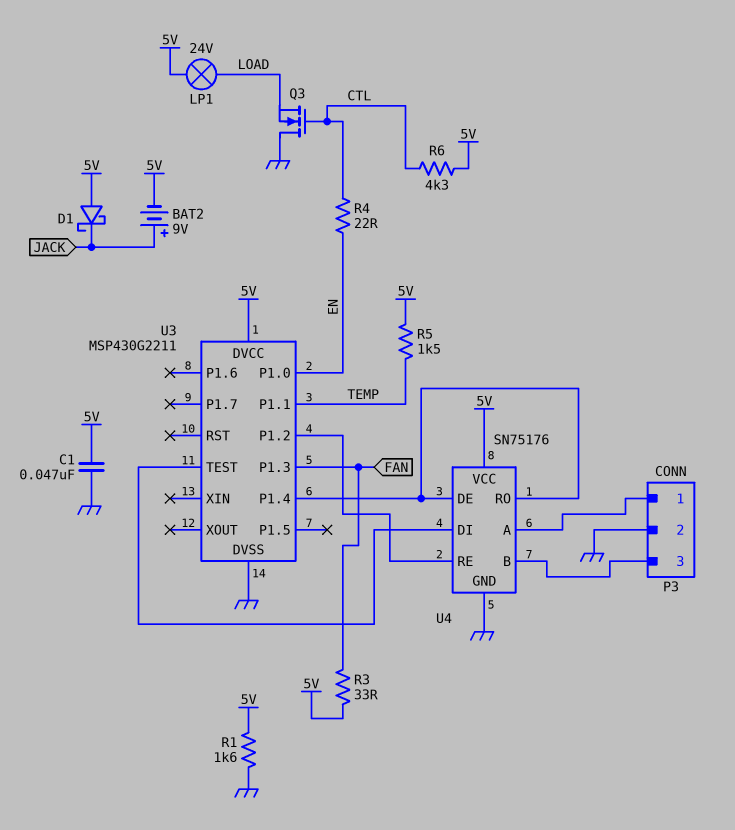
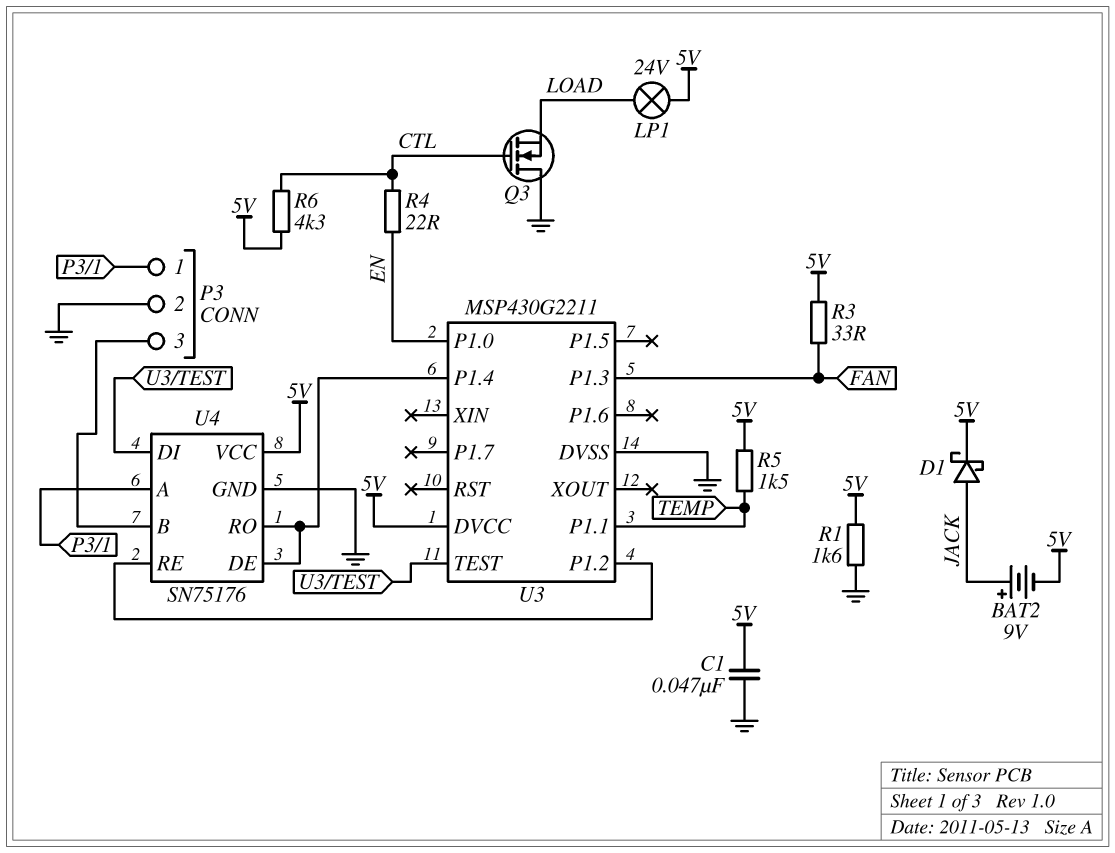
D1: schottky (A 5V, K JACK) -> schottky (A JACK, K 5V)

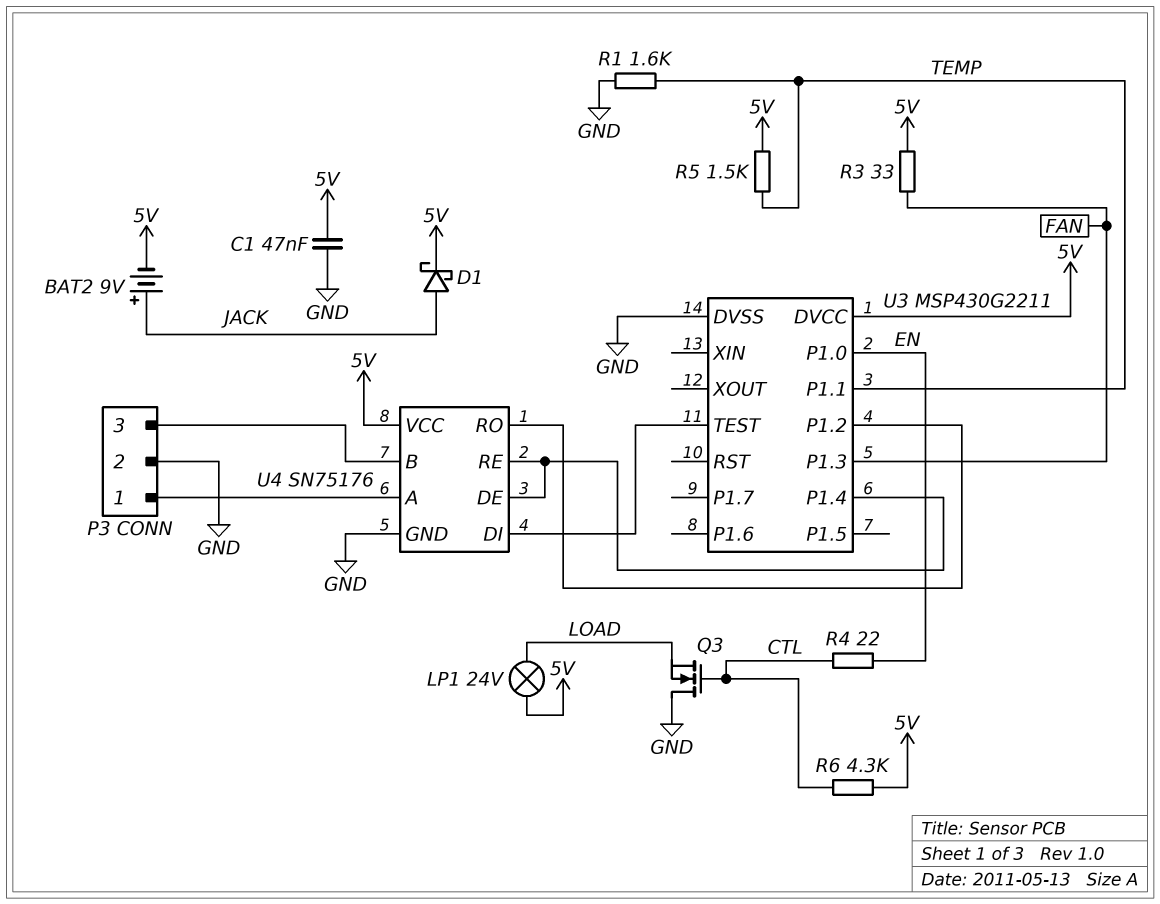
R1: 1.6k (5V, GND) -> 1.6k (GND, TEMP)
U4 pin RE: U3/P1.2 -> U3/P1.4
U4 pin RO: U3/P1.4 -> U3/P1.2

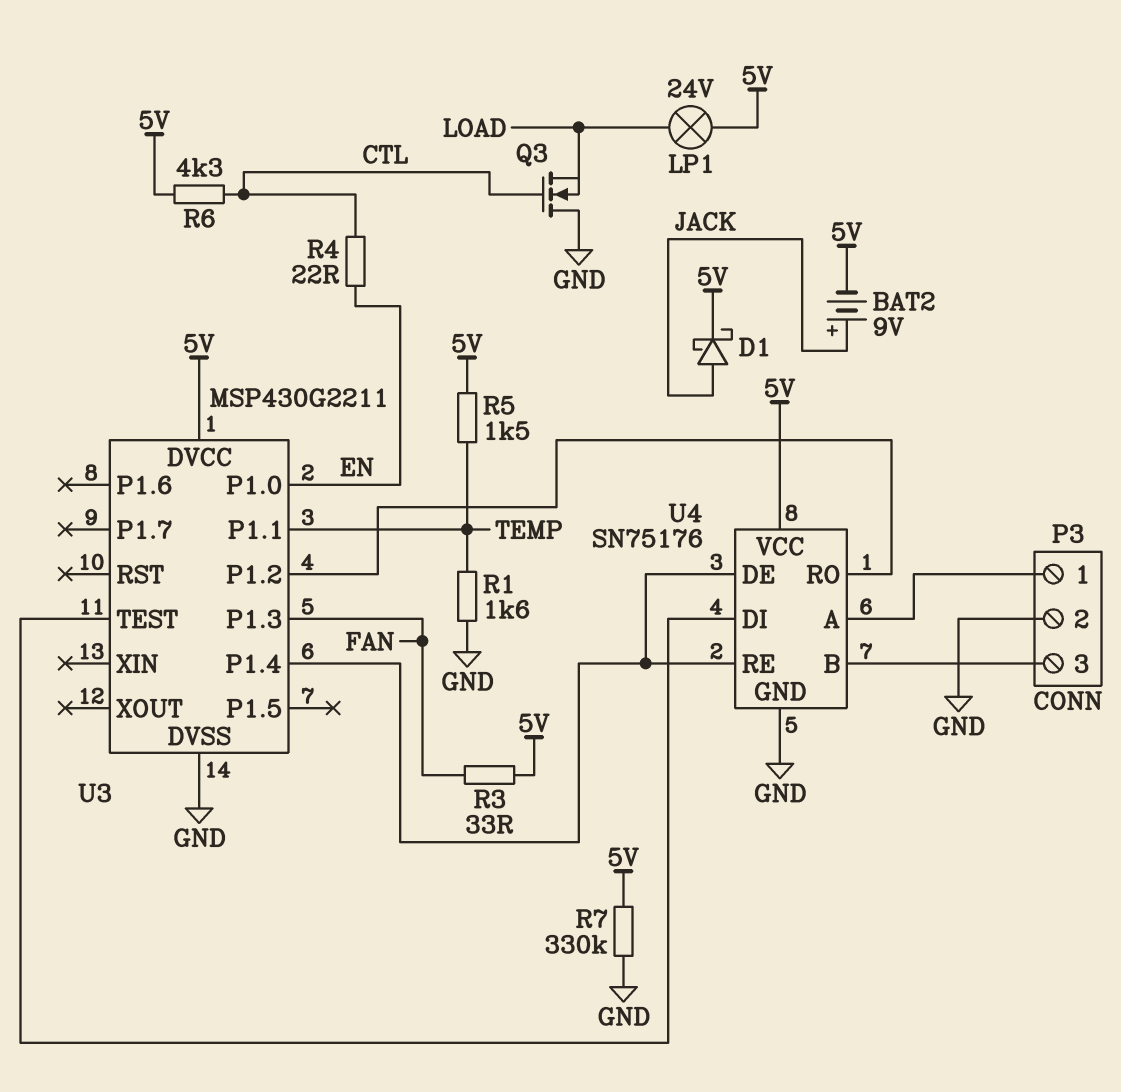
C1: 47nF (5V, GND) -> none
R7: none -> 330k (5V, GND)

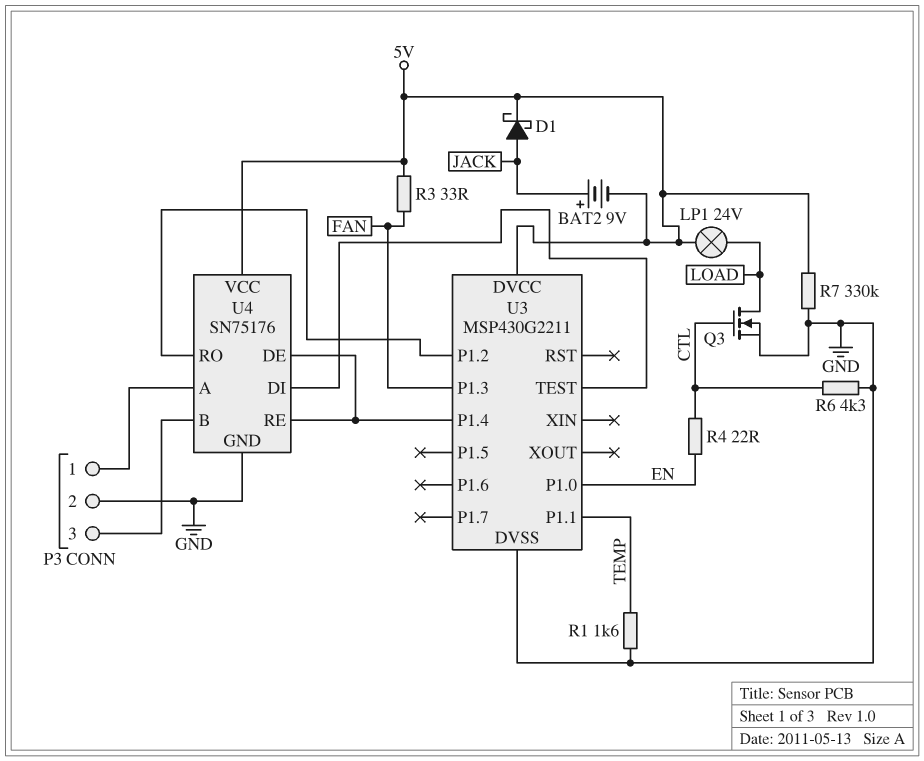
Q3: NMOS (G CTL, D GND, S LOAD) -> NMOS (G CTL, D LOAD, S GND)
R5: 1.5k (5V, TEMP) -> none
R6: 4.3k (5V, CTL) -> 4.3k (CTL, GND)

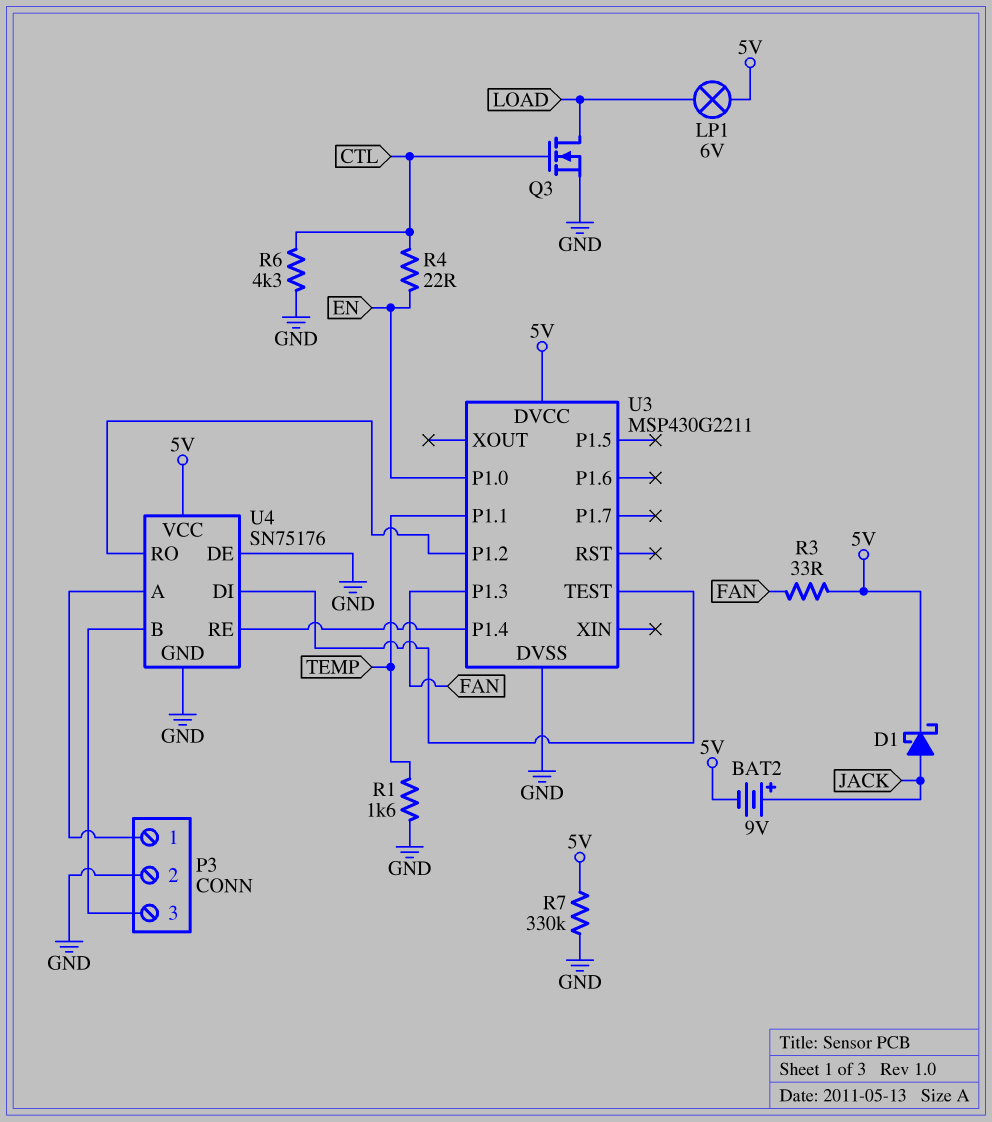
LP1: lamp 24V (5V, LOAD) -> lamp 6V (5V, LOAD)
U4 pin DE: U3/P1.4 -> GND

